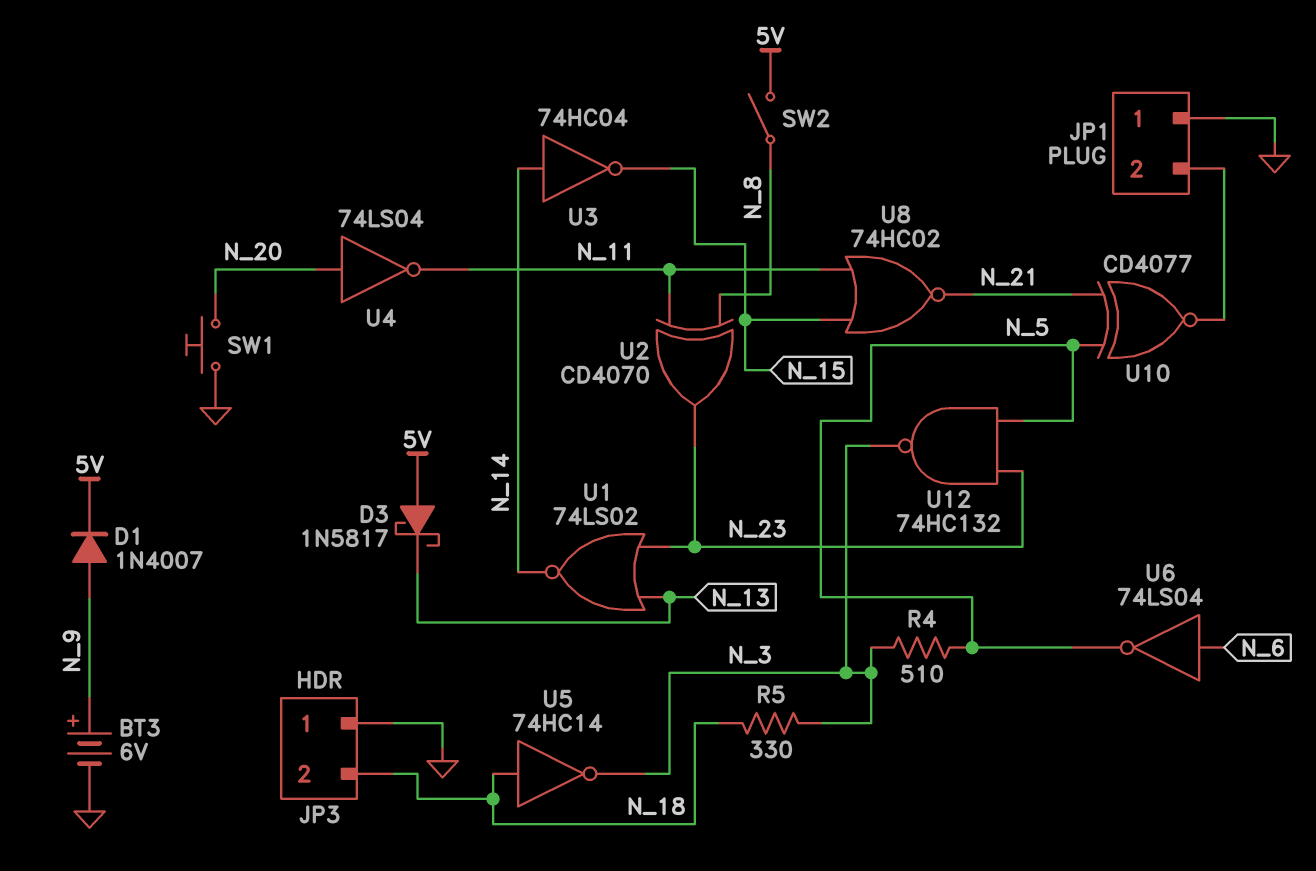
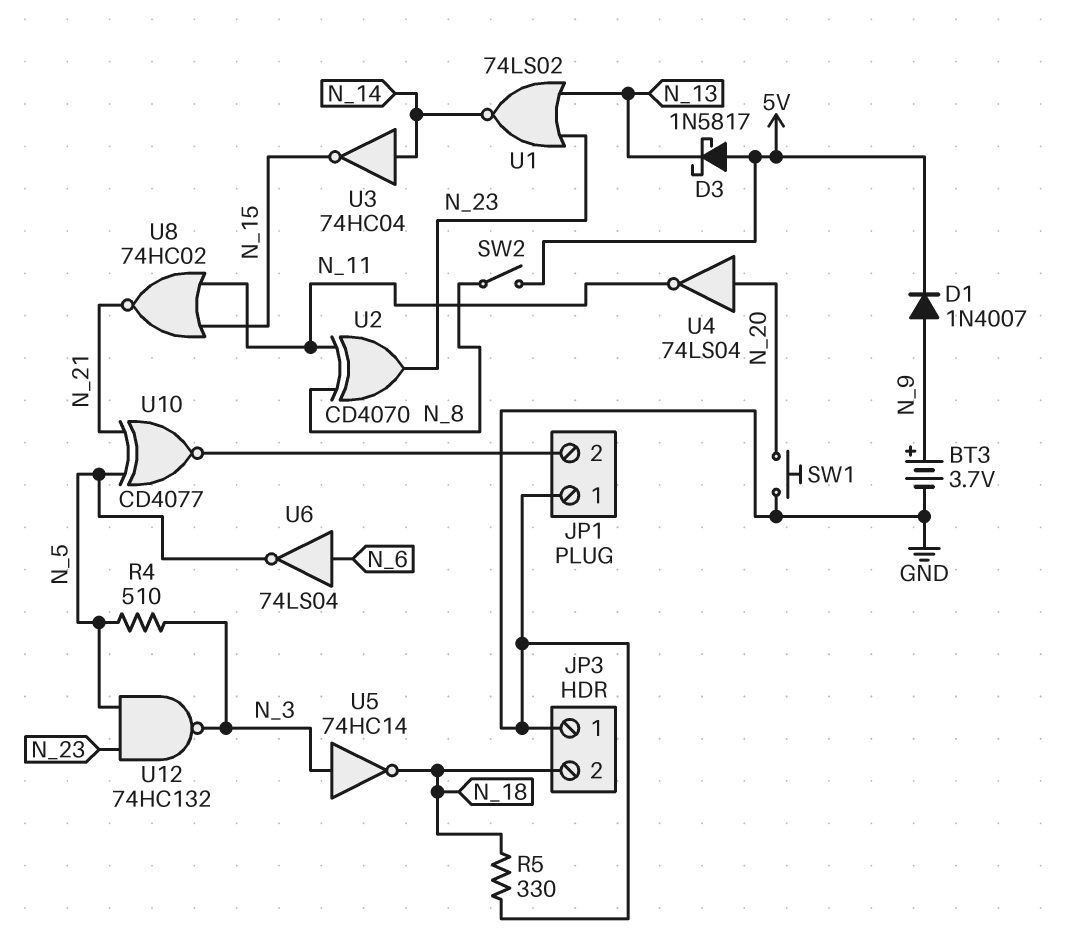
BT3: 6V (plus N_9, minus GND) -> 3.7V (plus N_9, minus GND)
R5: 330 (N_3, N_18) -> 330 (GND, N_18)
U5: NOT 74HC14 (in N_18, out N_3) -> NOT 74HC14 (in N_3, out N_18)

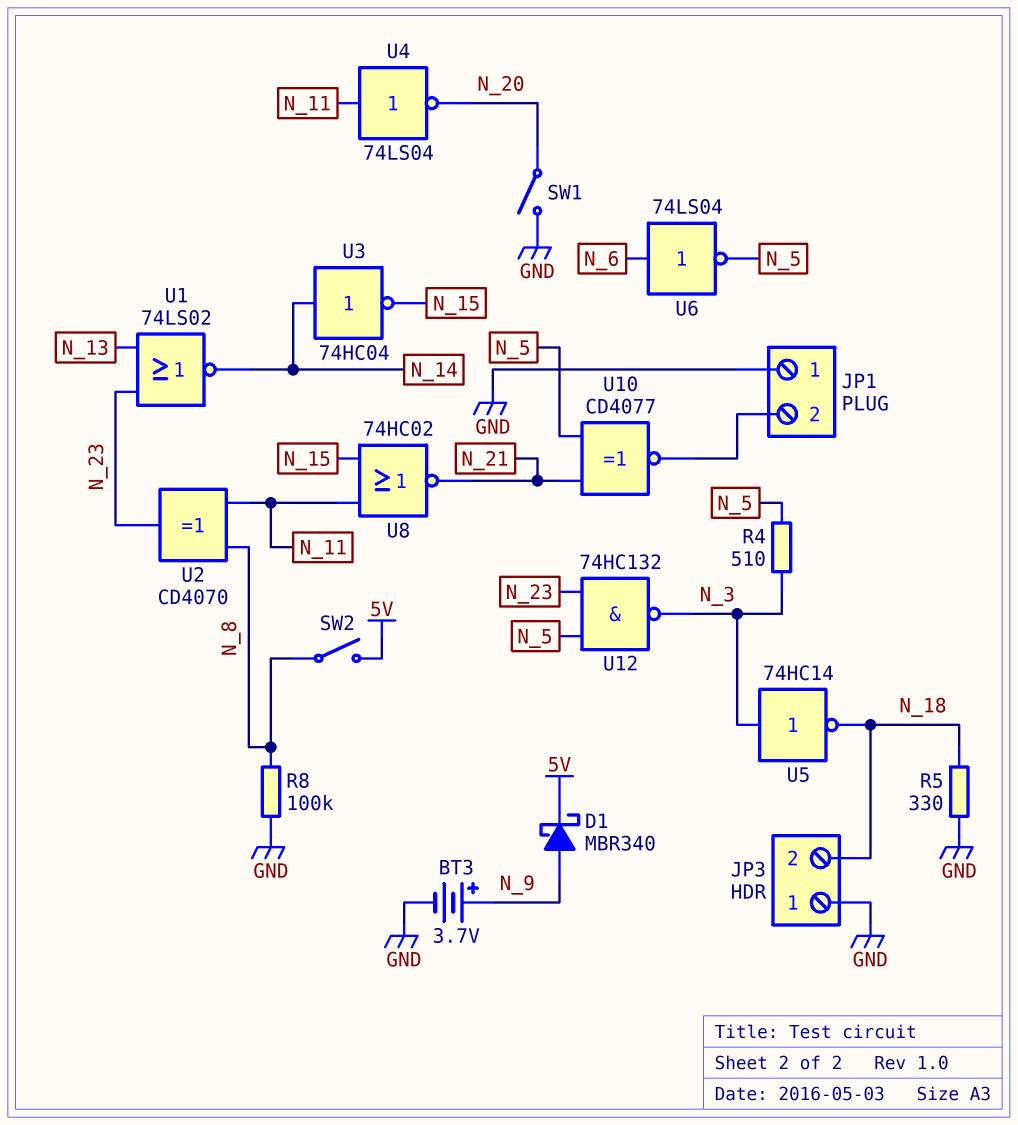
D1: diode 1N4007 (A N_9, K 5V) -> schottky MBR340 (A N_9, K 5V)
D3: schottky 1N5817 (A 5V, K N_13) -> none
R8: none -> 100k (GND, N_8)
SW1: button (GND, N_20) -> switch (GND, N_20)
U4: NOT 74LS04 (in N_20, out N_11) -> NOT 74LS04 (in N_11, out N_20)

